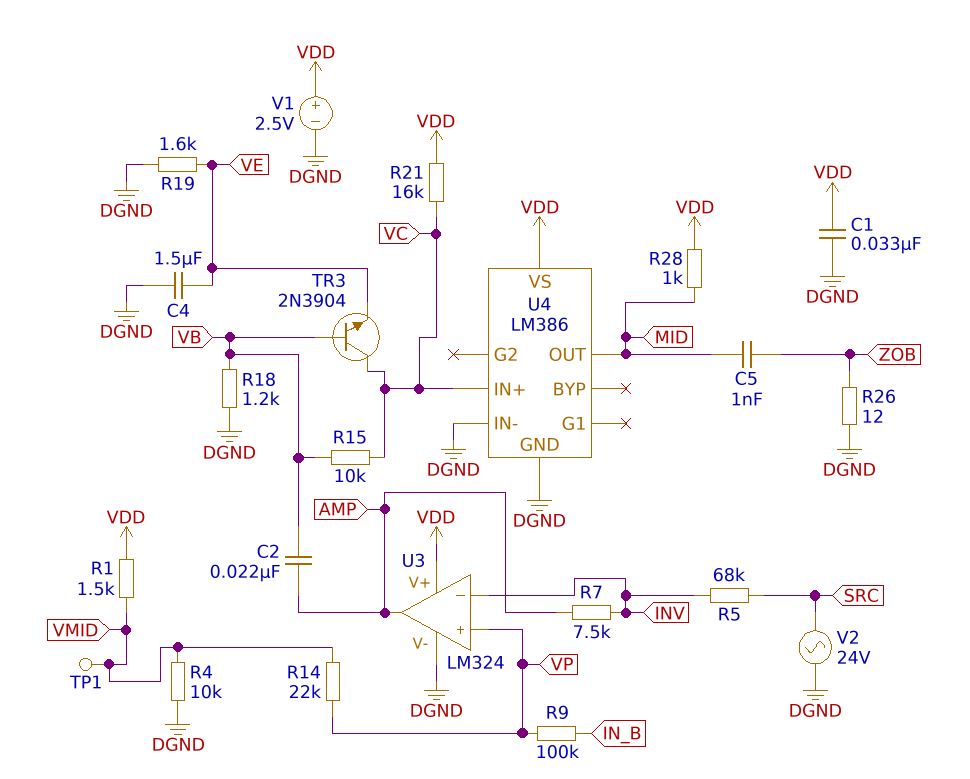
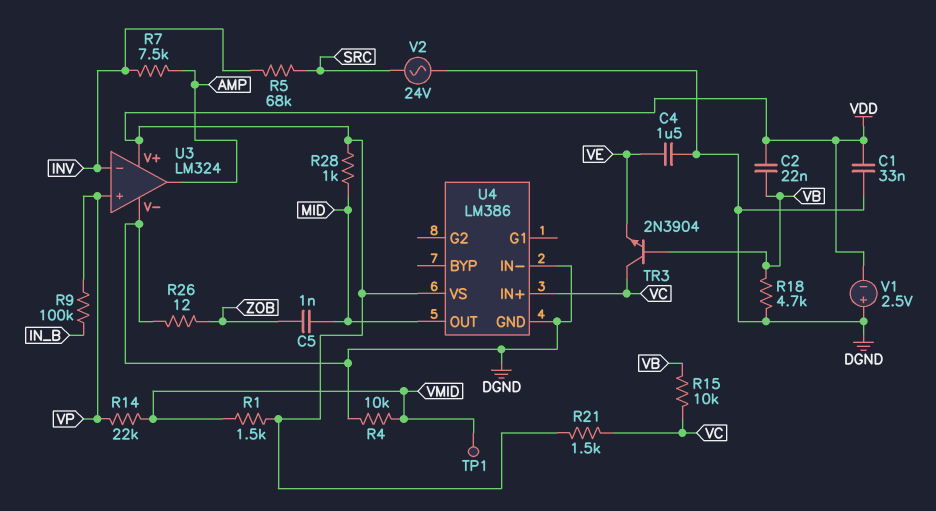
C2: 22nF (AMP, VB) -> 22nF (VB, VDD)
R18: 1.2k (DGND, VB) -> 4.7k (DGND, VB)
R19: 1.6k (DGND, VE) -> none
R21: 16k (VC, VDD) -> 1.5k (VC, VDD)
V1: 2.5V (plus VDD, minus DGND) -> 2.5V (plus DGND, minus VDD)

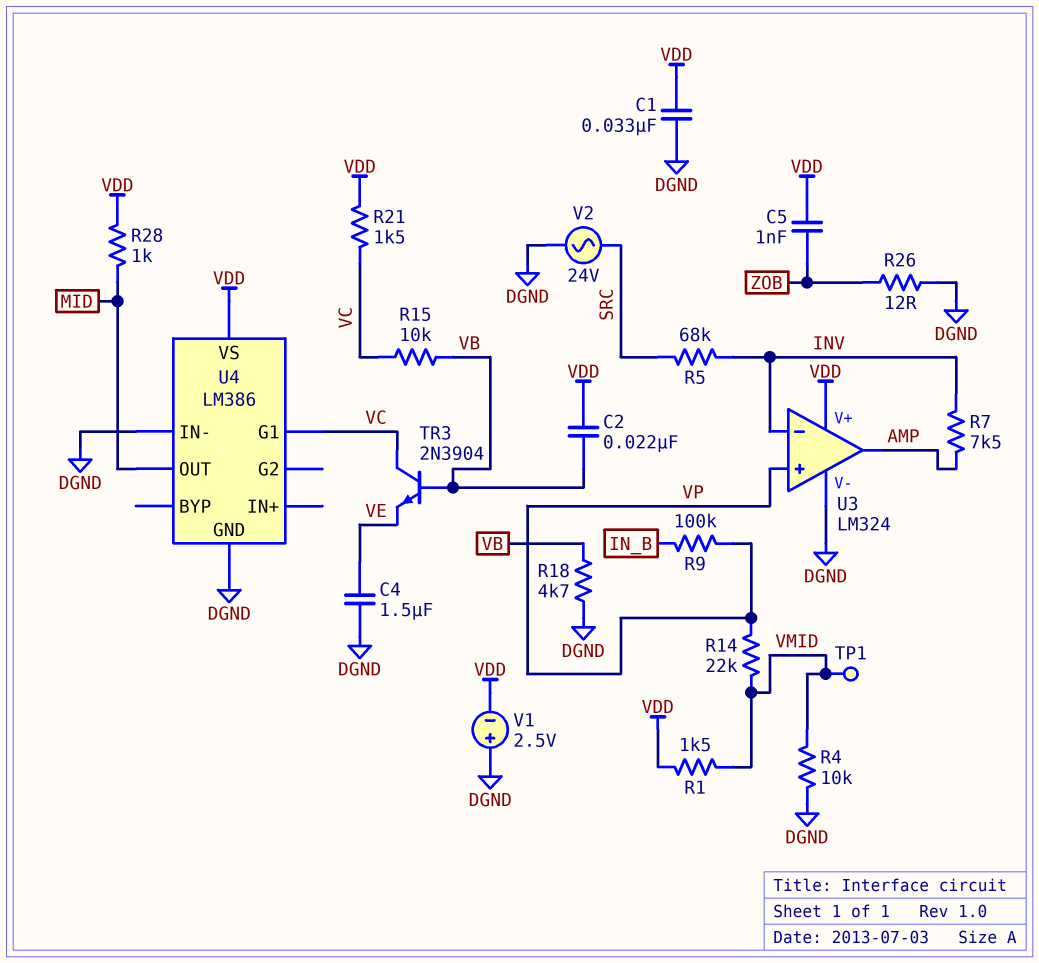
C5: 1nF (MID, ZOB) -> 1nF (VDD, ZOB)
U4 pin G1: none -> VC
U4 pin IN+: VC -> none

